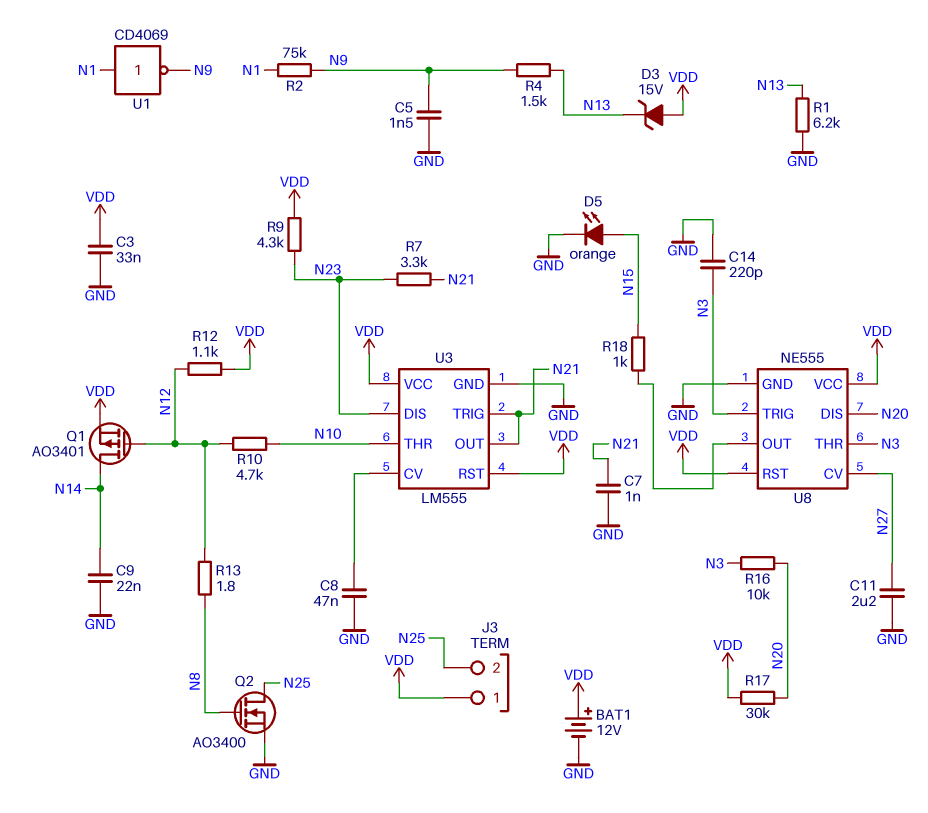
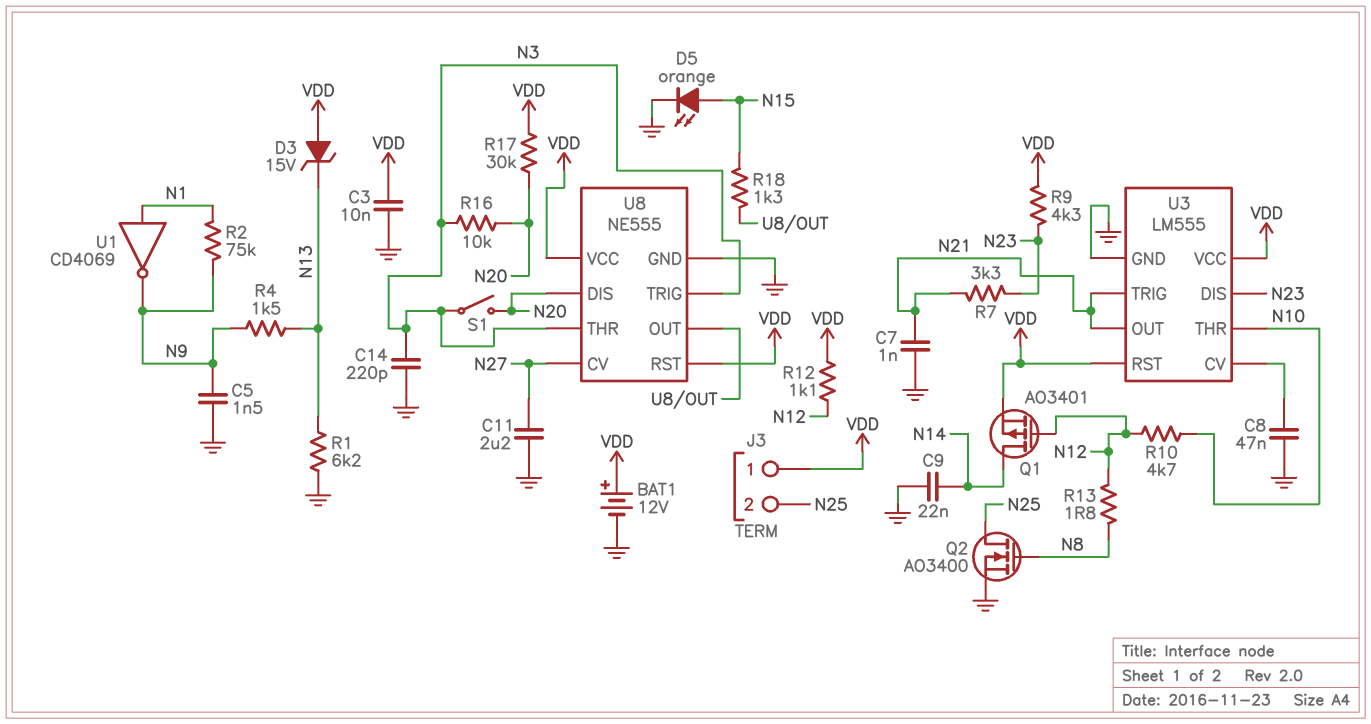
C3: 33nF (GND, VDD) -> 10nF (GND, VDD)
R18: 1k (N15, U8/OUT) -> 1.3k (N15, U8/OUT)
S1: none -> switch (N3, N20)

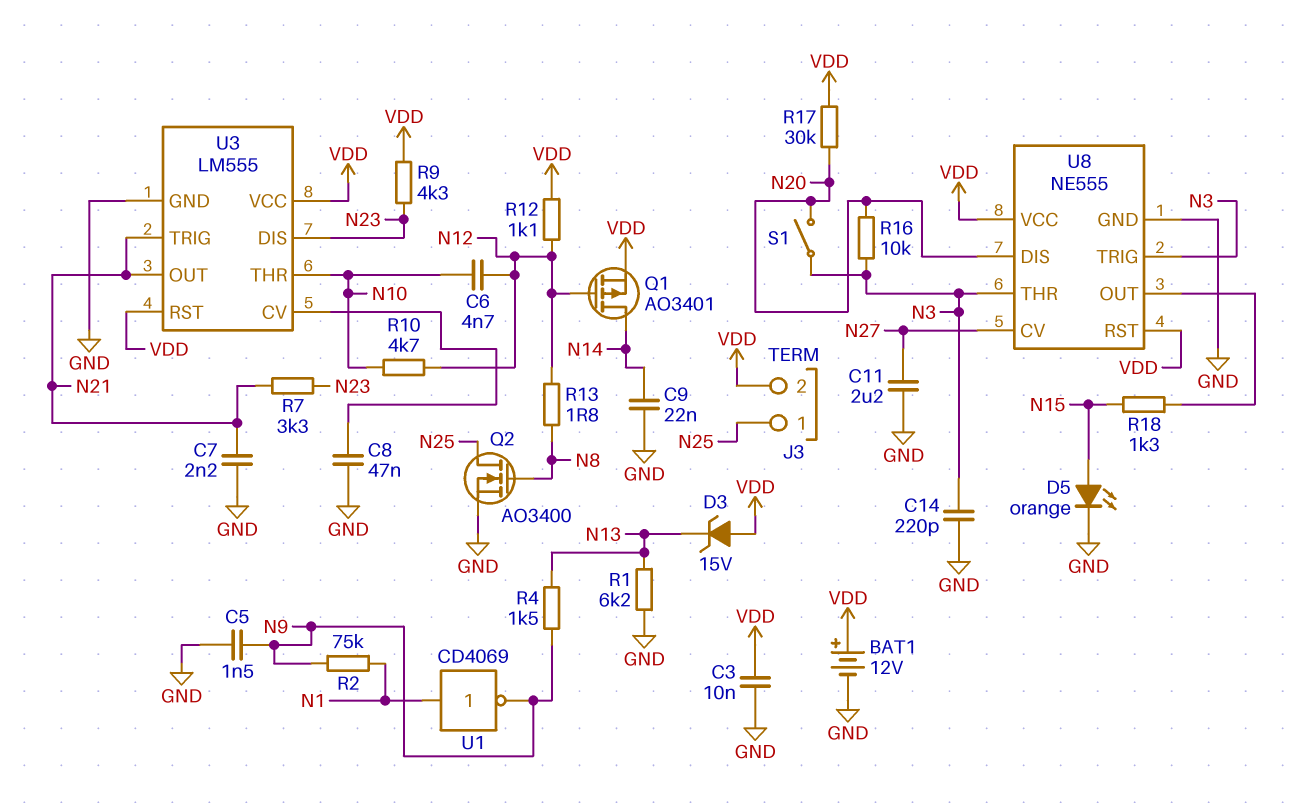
C6: none -> 4.7nF (N10, N12)
C7: 1nF (GND, N21) -> 2.2nF (GND, N21)
J3 pin 1: VDD -> N25
J3 pin 2: N25 -> VDD

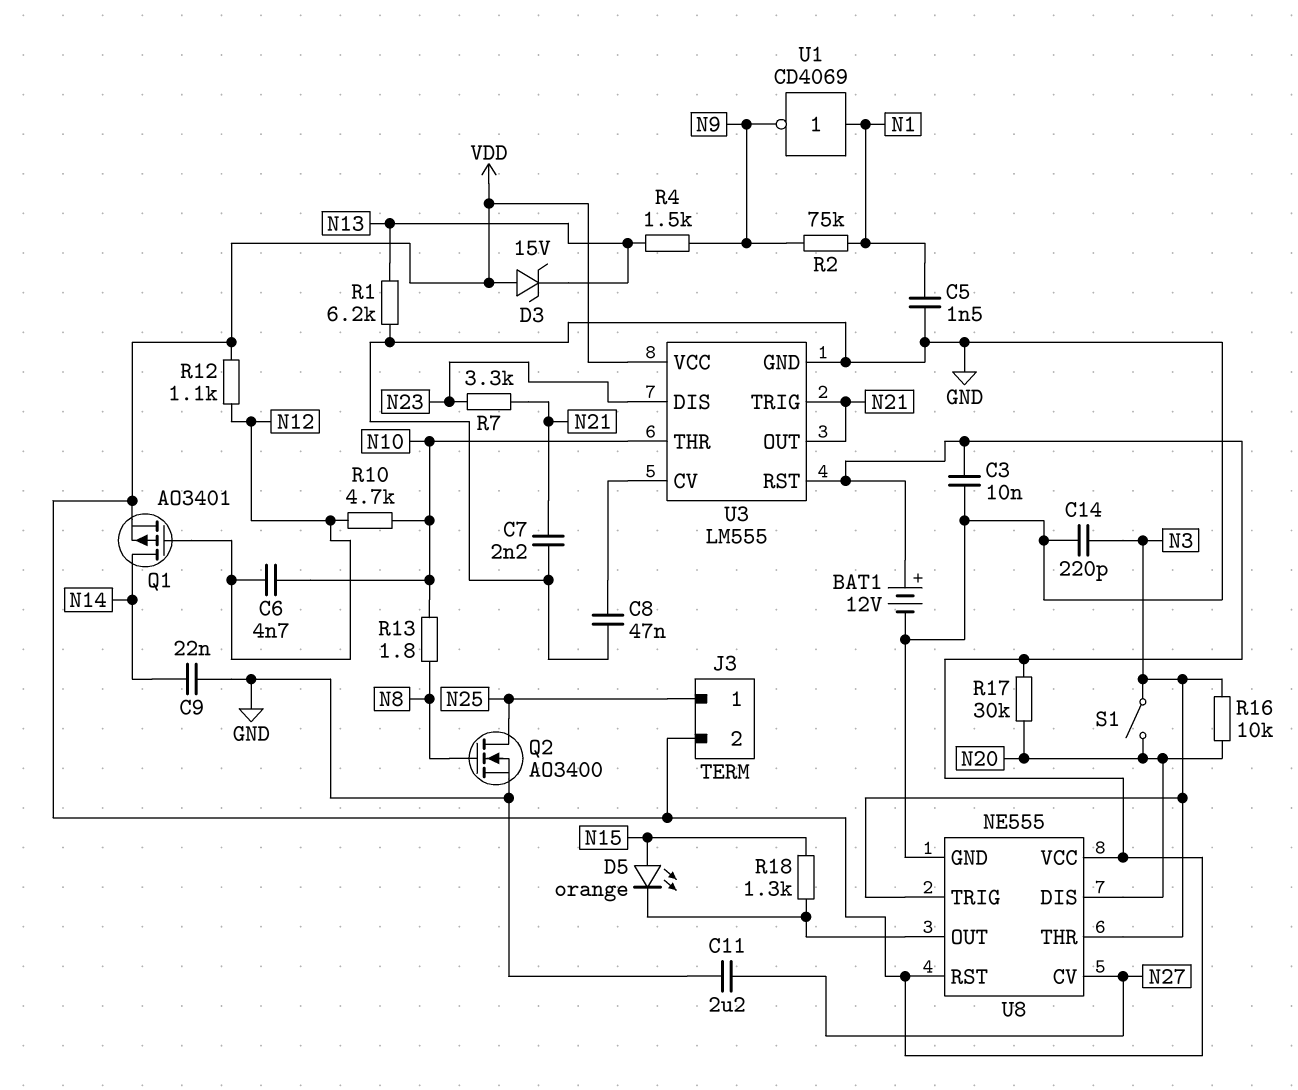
C5: 1.5nF (GND, N9) -> 1.5nF (GND, N1)
D5: LED orange (A N15, K GND) -> LED orange (A N15, K U8/OUT)
R9: 4.3k (N23, VDD) -> none
R13: 1.8 (N8, N12) -> 1.8 (N8, N10)

